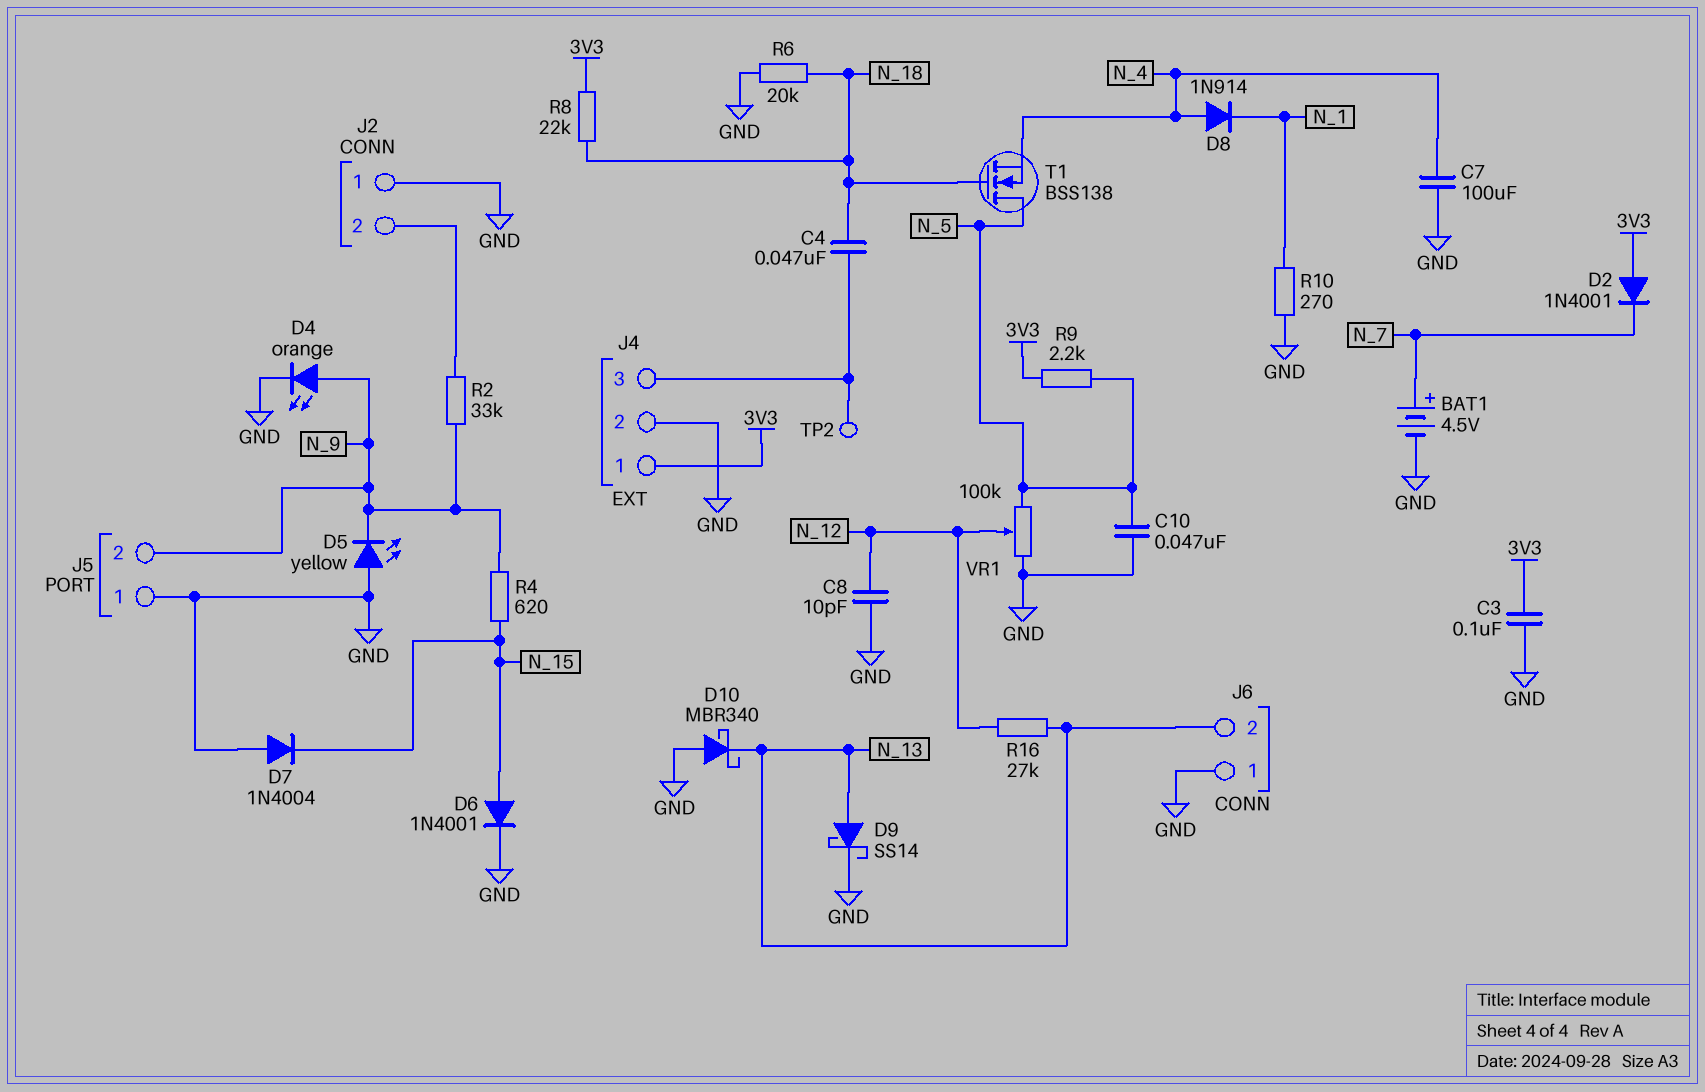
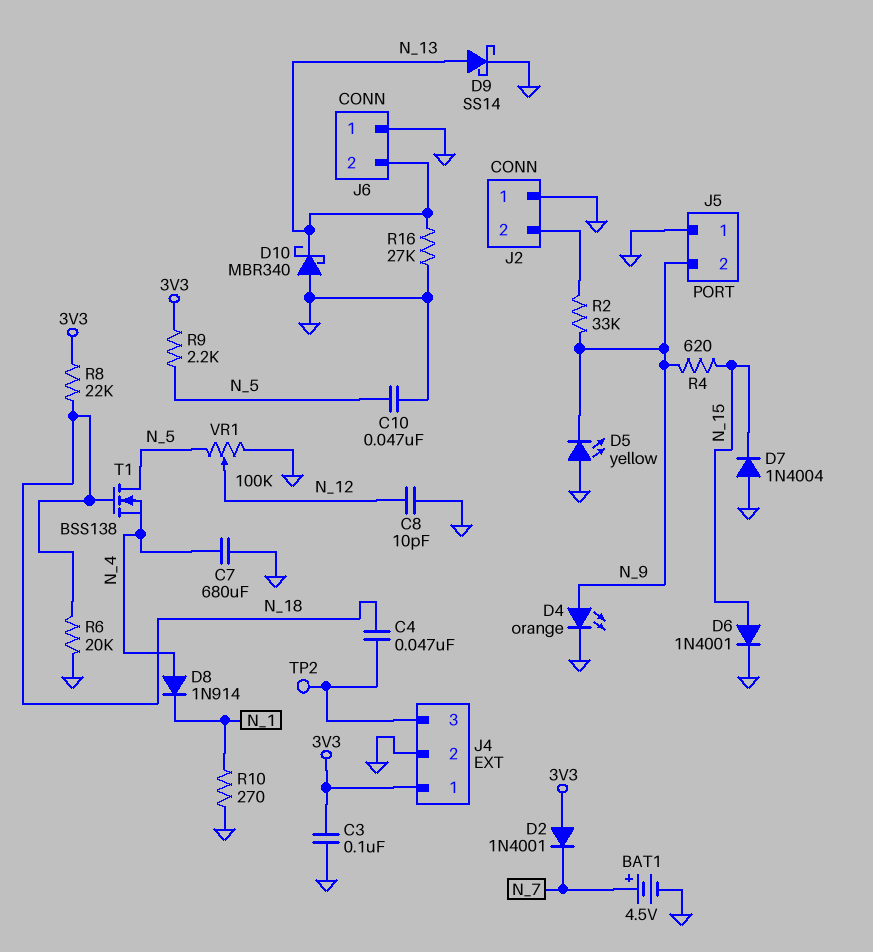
C7: 100uF (GND, N_4) -> 680uF (GND, N_4)
R16: 27k (N_12, N_13) -> 27k (GND, N_13)

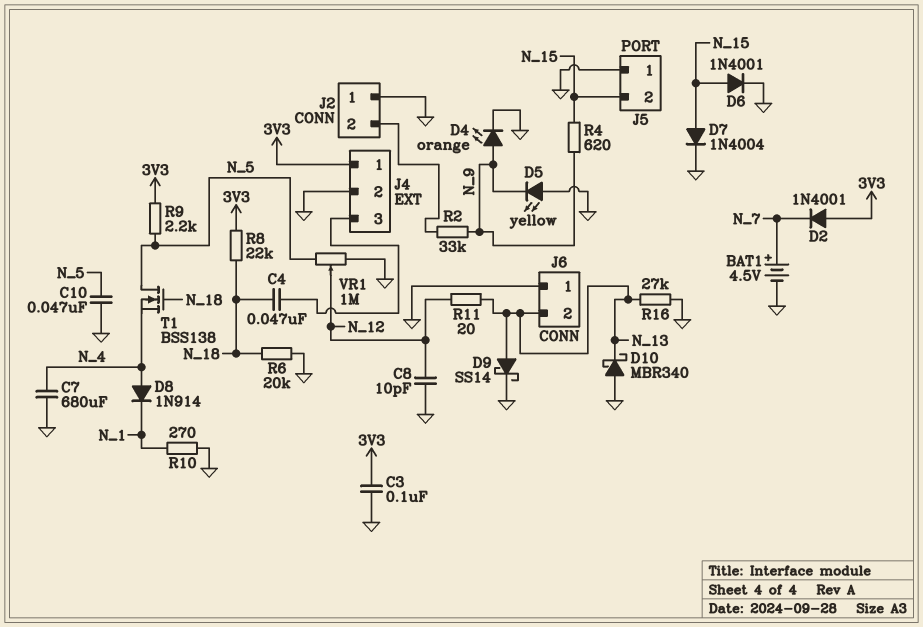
D7: diode 1N4004 (A GND, K N_15) -> diode 1N4004 (A N_15, K GND)
J5 pin 2: N_9 -> N_15
R11: none -> 20 (N_12, N_13)
TP2: test point (J4/3) -> none
VR1: 100k (GND, N_5, wiper N_12) -> 1M (GND, N_5, wiper N_12)

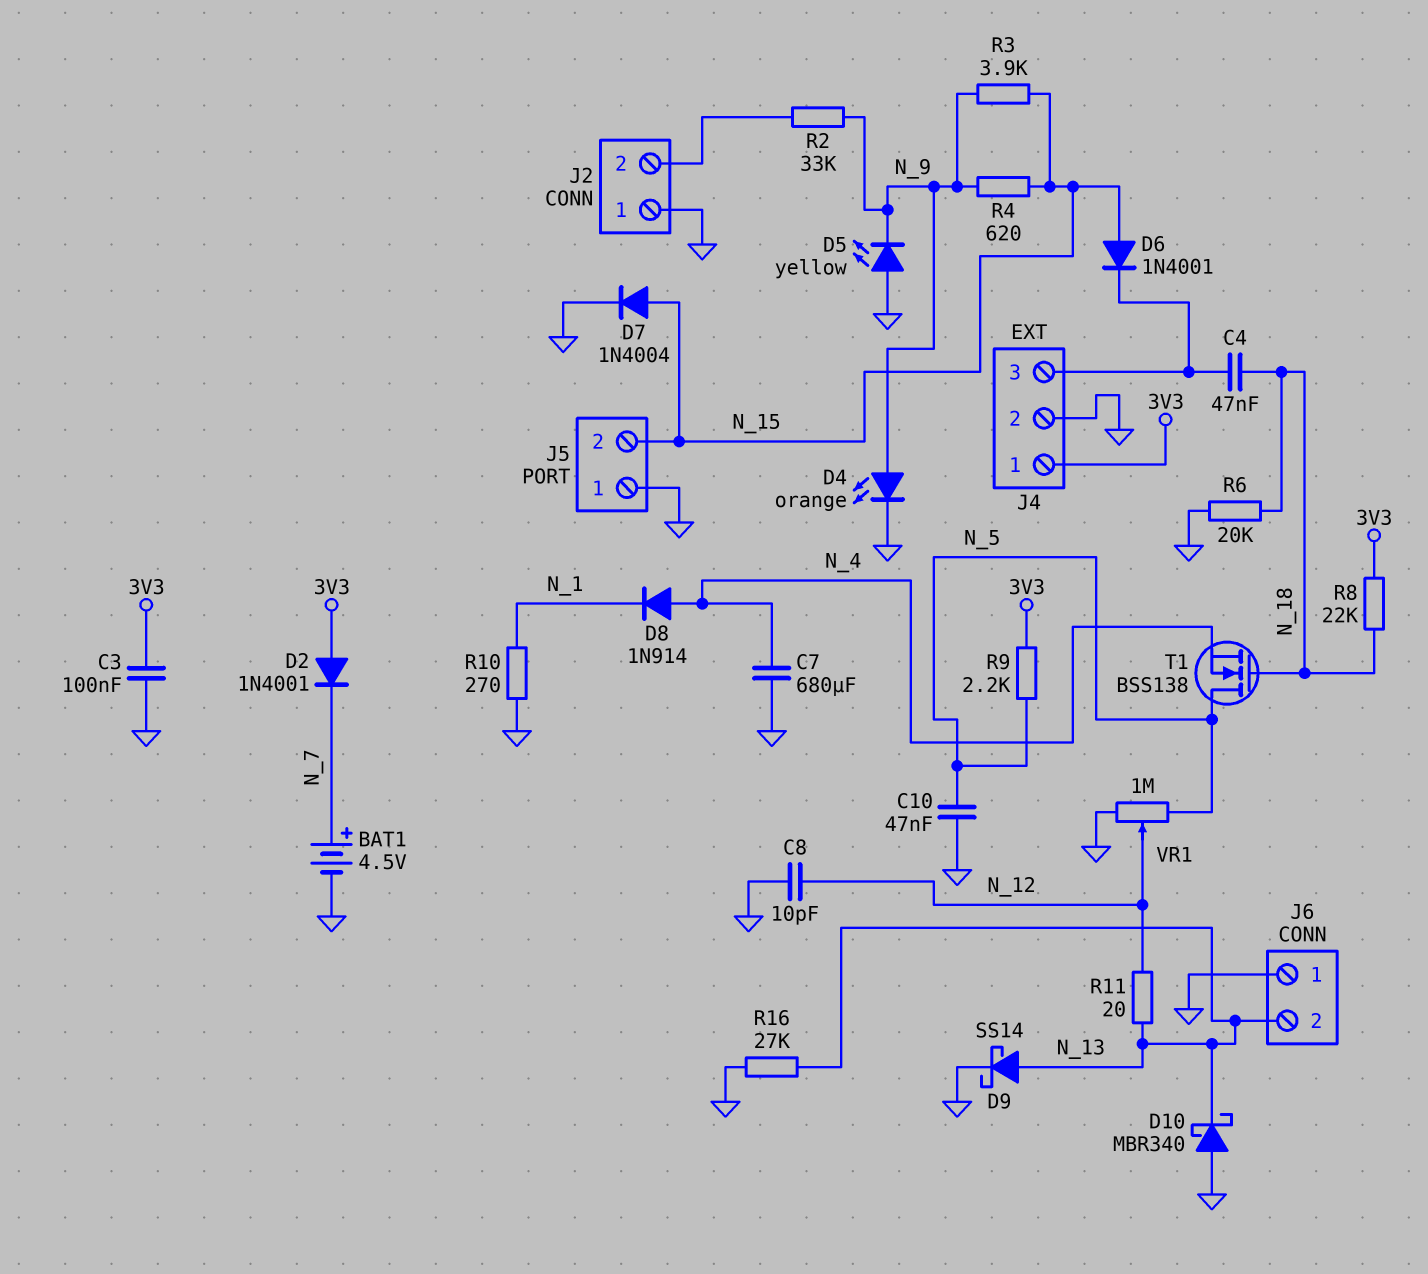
D6: diode 1N4001 (A N_15, K GND) -> diode 1N4001 (A N_15, K J4/3)
R3: none -> 3.9k (N_9, N_15)

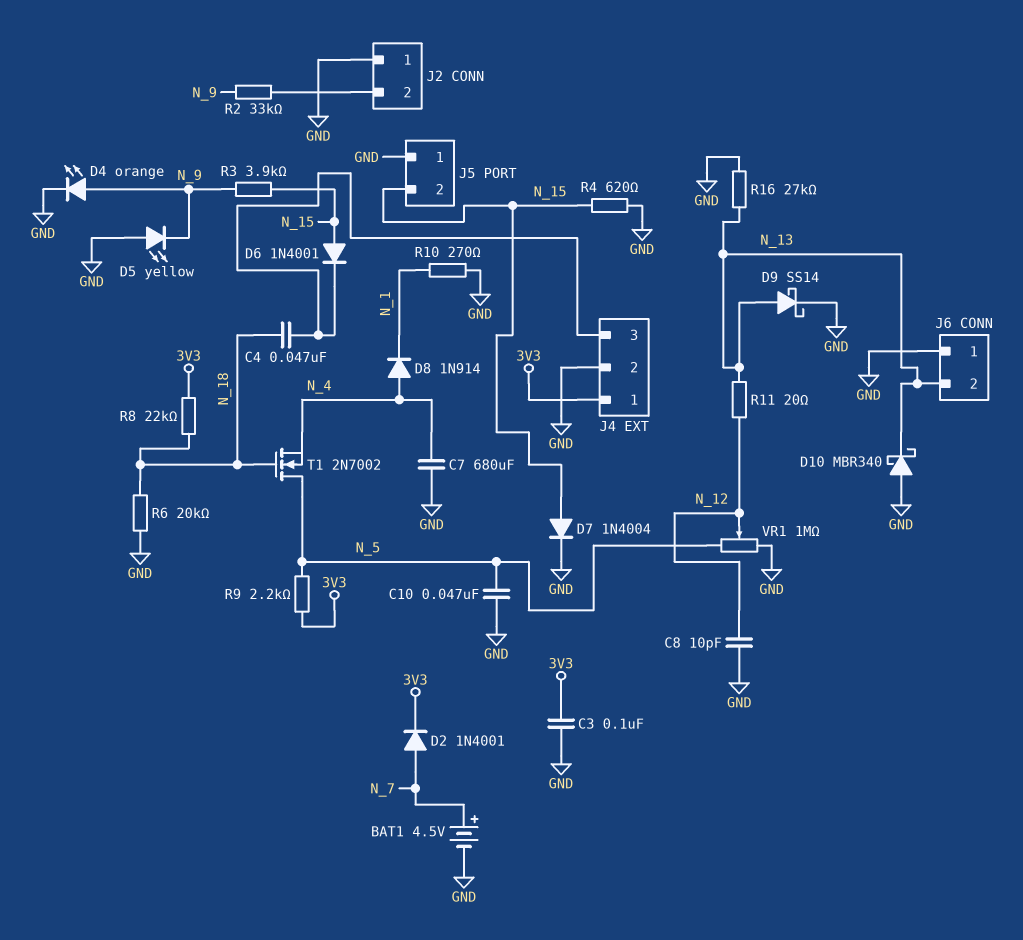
D2: diode 1N4001 (A 3V3, K N_7) -> diode 1N4001 (A N_7, K 3V3)
R4: 620 (N_9, N_15) -> 620 (GND, N_15)
T1: NMOS BSS138 (G N_18, D N_5, S N_4) -> NMOS 2N7002 (G N_18, D N_5, S N_4)

